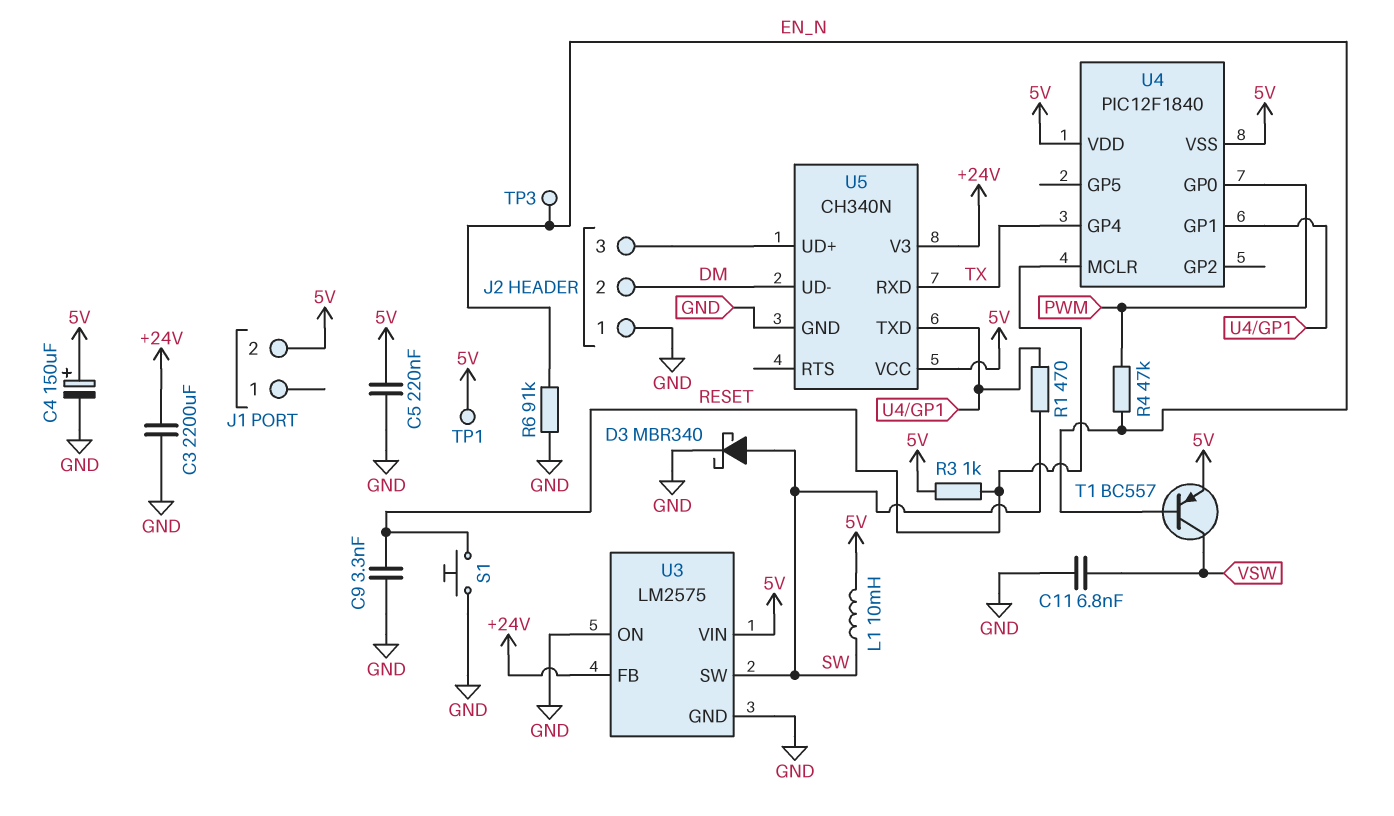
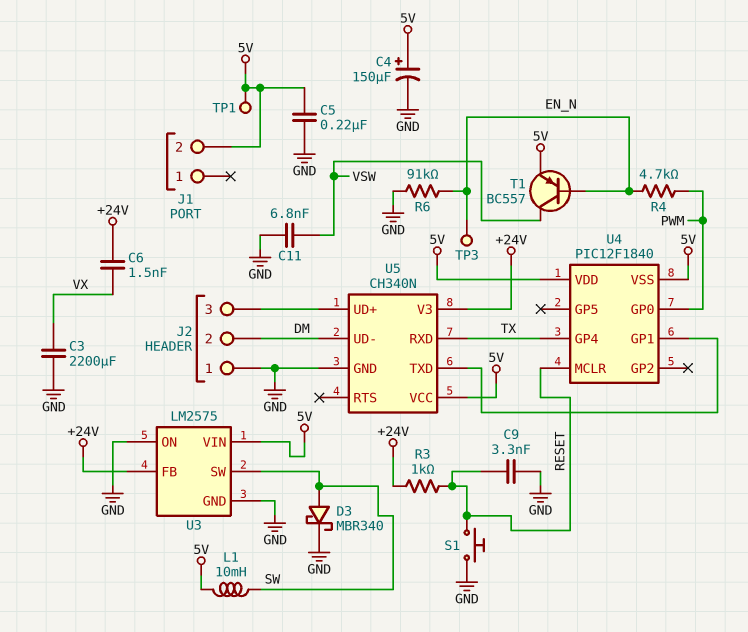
C3: 2200uF (+24V, GND) -> 2200uF (GND, VX)
C6: none -> 1.5nF (+24V, VX)
R1: 470 (SW, U4/GP1) -> none
R3: 1k (5V, RESET) -> 1k (+24V, RESET)
R4: 47k (EN_N, PWM) -> 4.7k (EN_N, PWM)

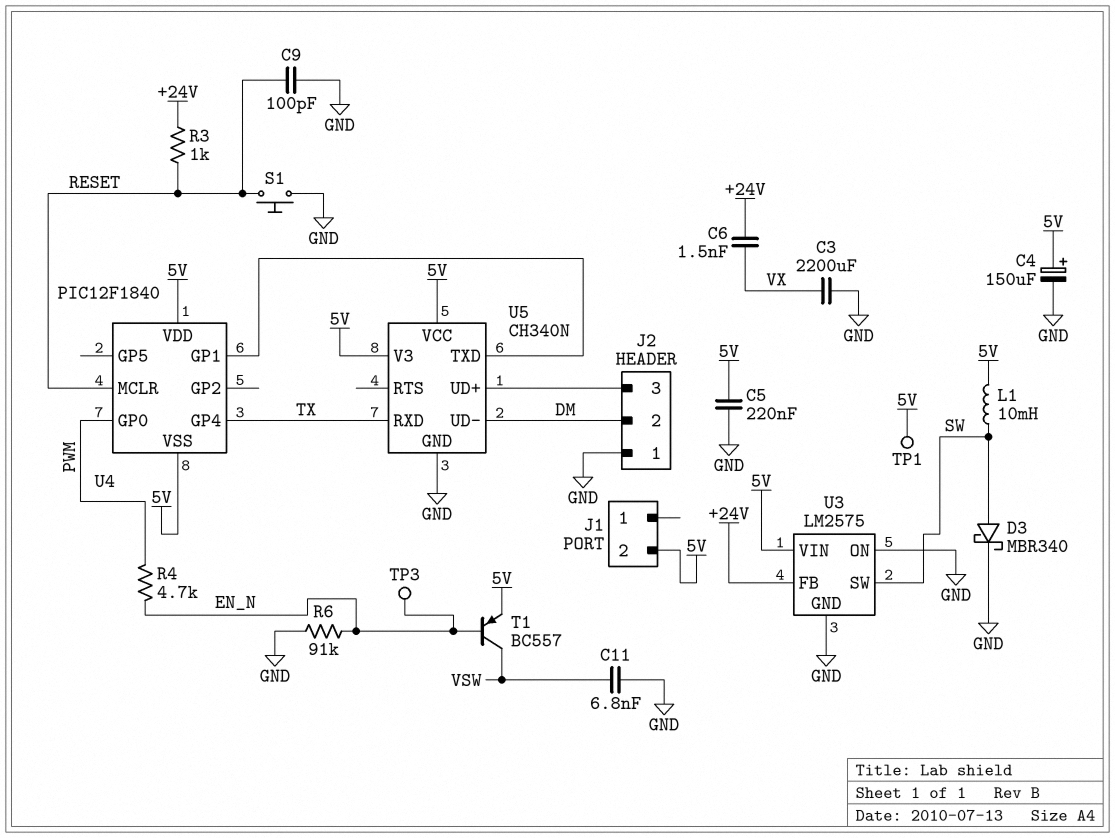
C9: 3.3nF (GND, RESET) -> 100pF (GND, RESET)
U5 pin V3: +24V -> 5V

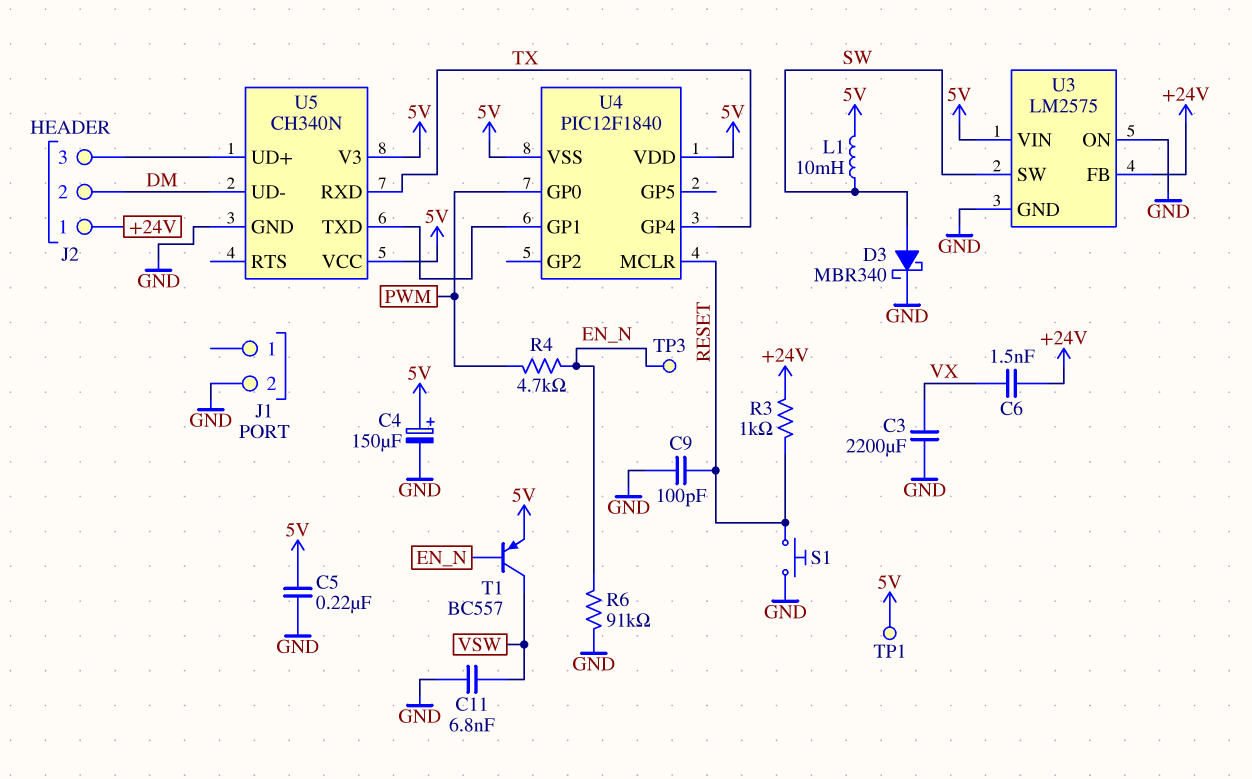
J1 pin 2: 5V -> GND
J2 pin 1: GND -> +24V

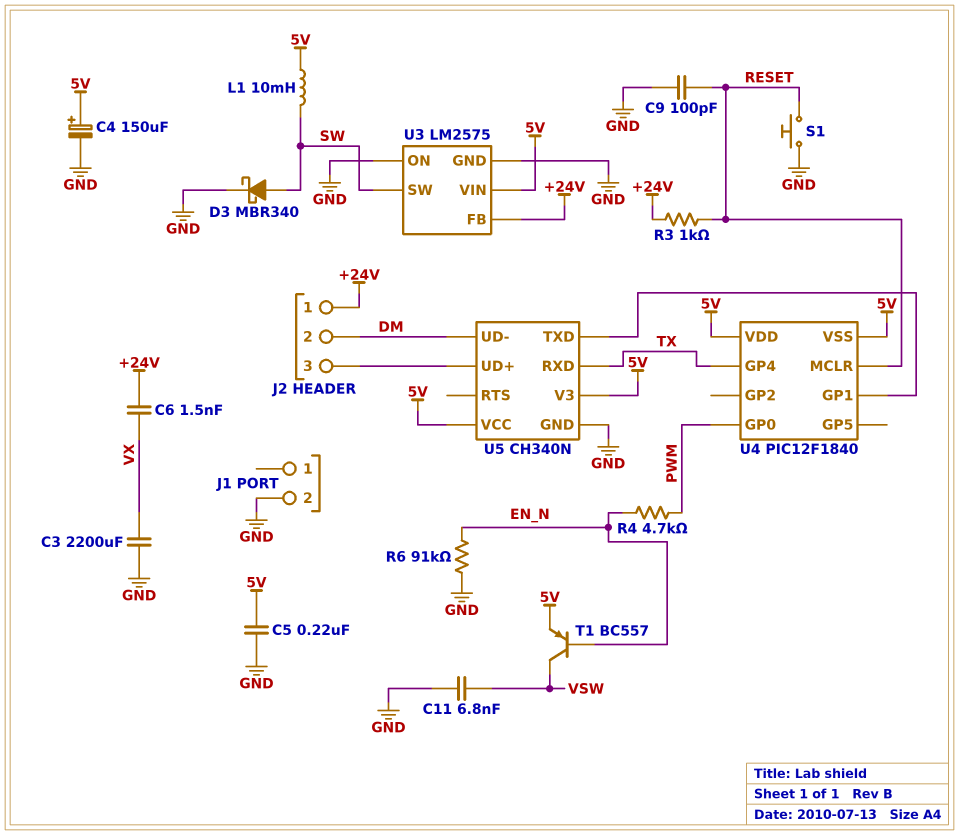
TP1: test point (5V) -> none
TP3: test point (EN_N) -> none

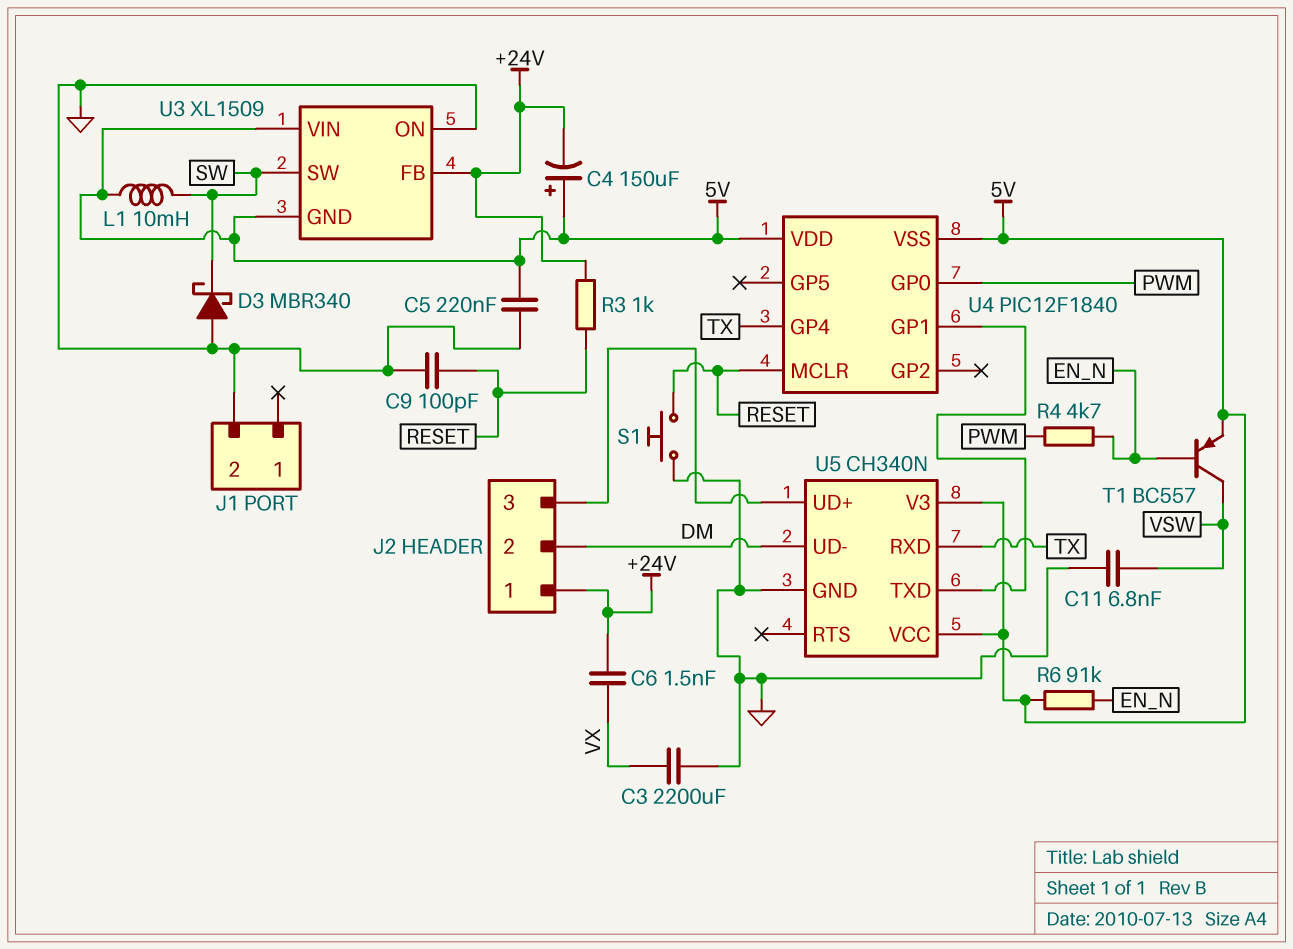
C4: 150uF (plus 5V, minus GND) -> 150uF (plus 5V, minus +24V)
D3: schottky MBR340 (A SW, K GND) -> schottky MBR340 (A GND, K SW)
R6: 91k (EN_N, GND) -> 91k (5V, EN_N)
U3: LM2575 -> XL1509
U3 pin GND: GND -> 5V

